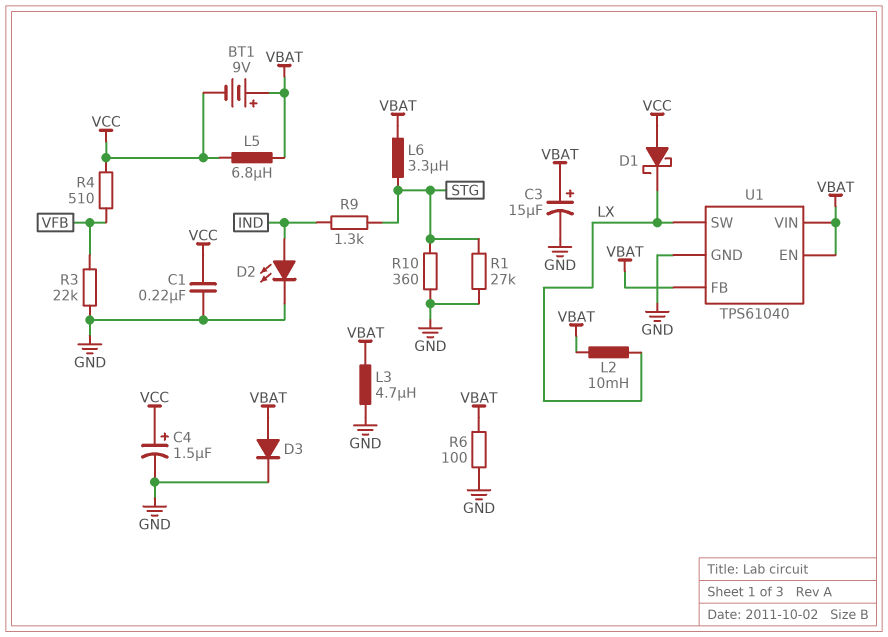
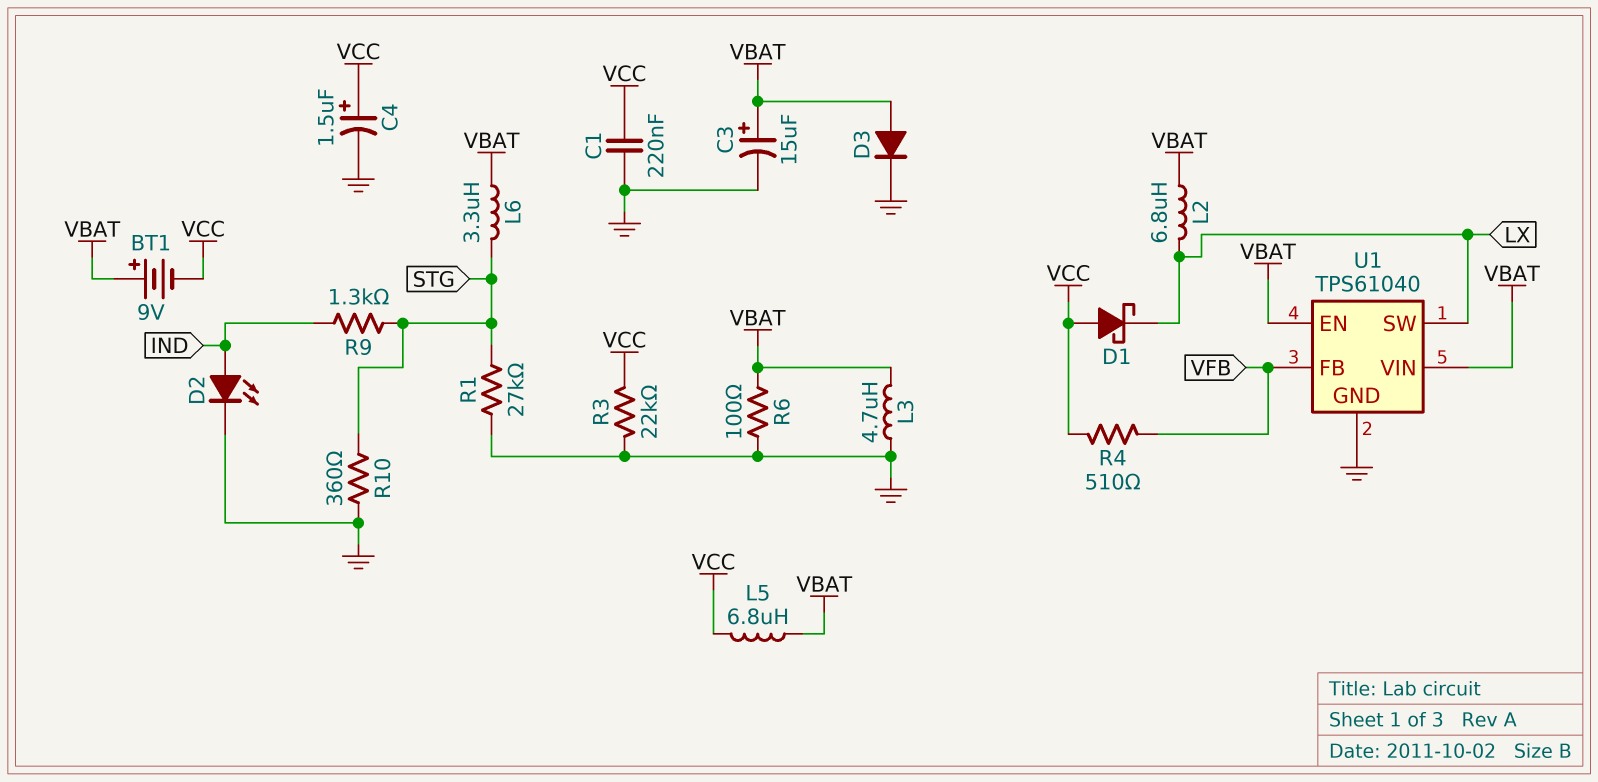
L2: 10mH (LX, VBAT) -> 6.8uH (LX, VBAT)
R3: 22k (GND, VFB) -> 22k (GND, VCC)
U1 pin FB: VBAT -> VFB

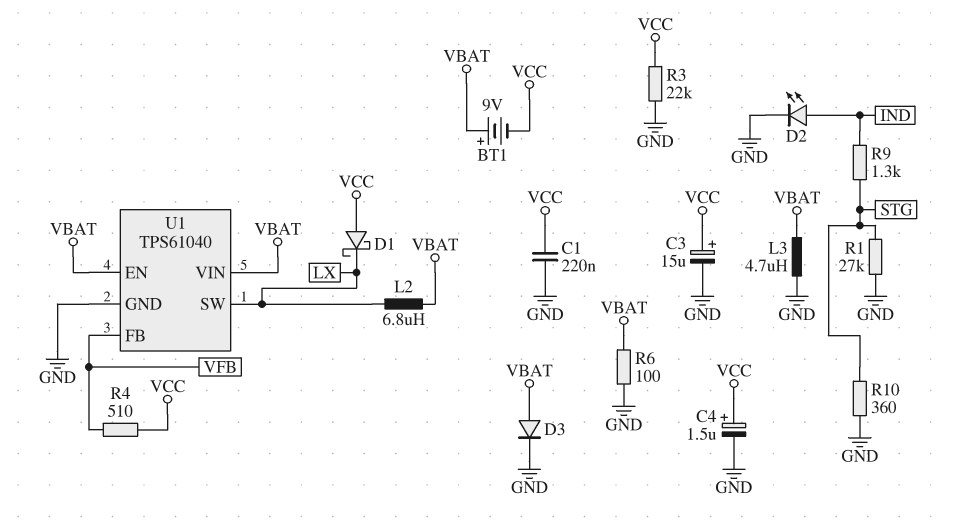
C3: 15uF (plus VBAT, minus GND) -> 15uF (plus VCC, minus GND)
L5: 6.8uH (VBAT, VCC) -> none
L6: 3.3uH (STG, VBAT) -> none

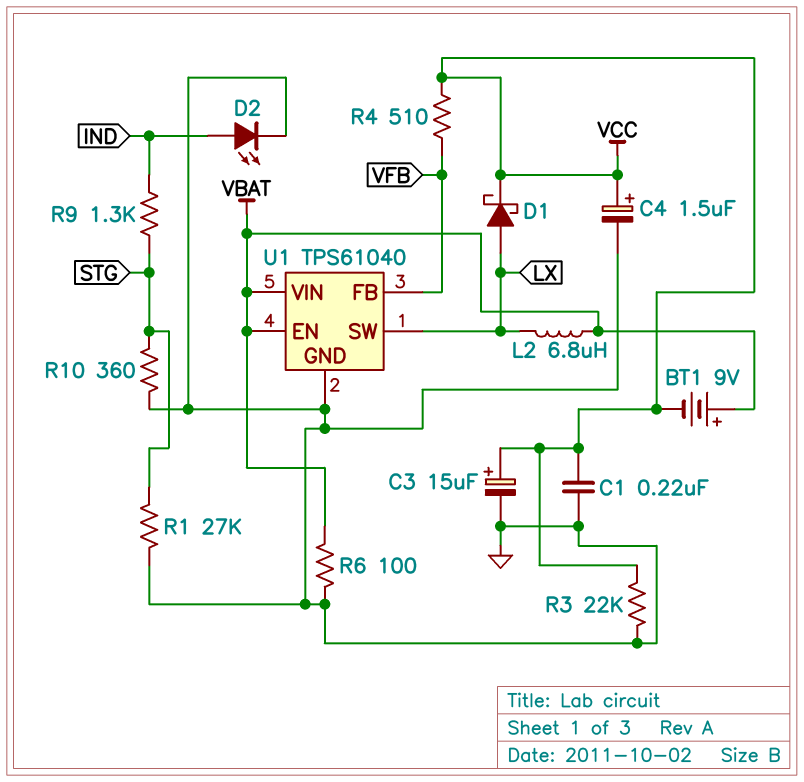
D1: schottky (A VCC, K LX) -> schottky (A LX, K VCC)
D3: diode (A VBAT, K GND) -> none
L3: 4.7uH (GND, VBAT) -> none

